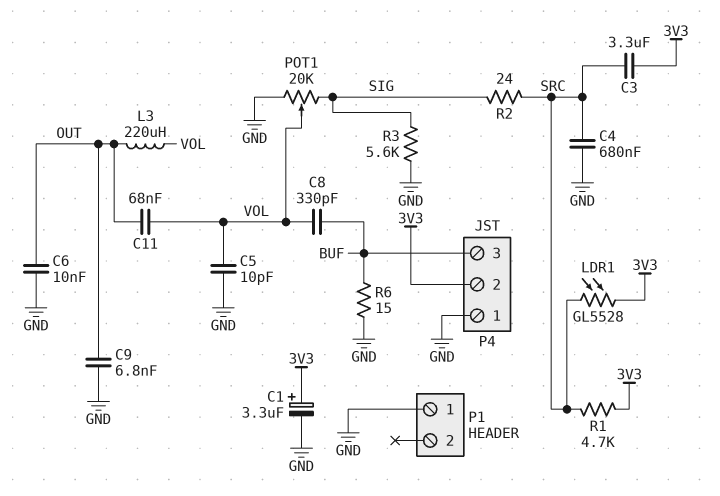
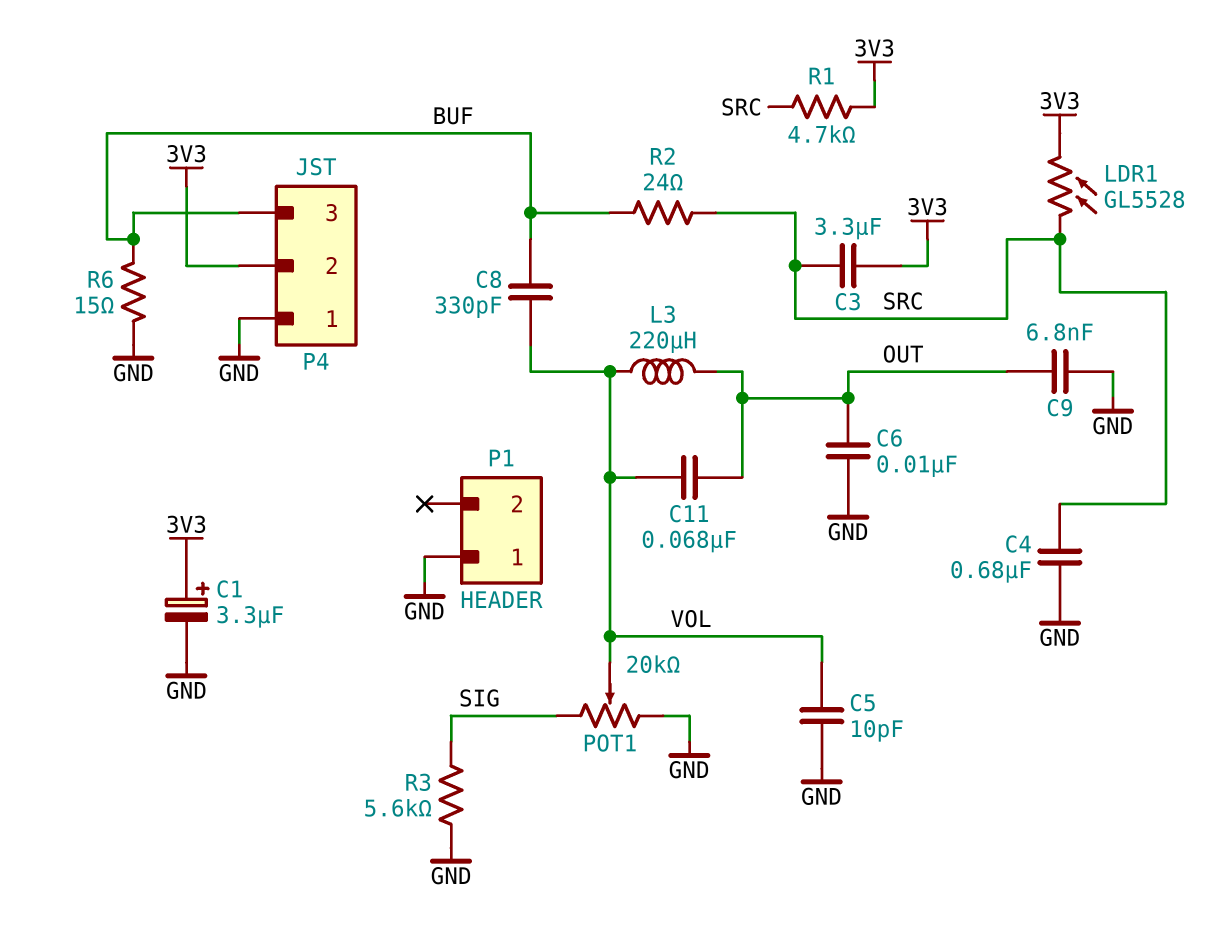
R2: 24 (SIG, SRC) -> 24 (BUF, SRC)

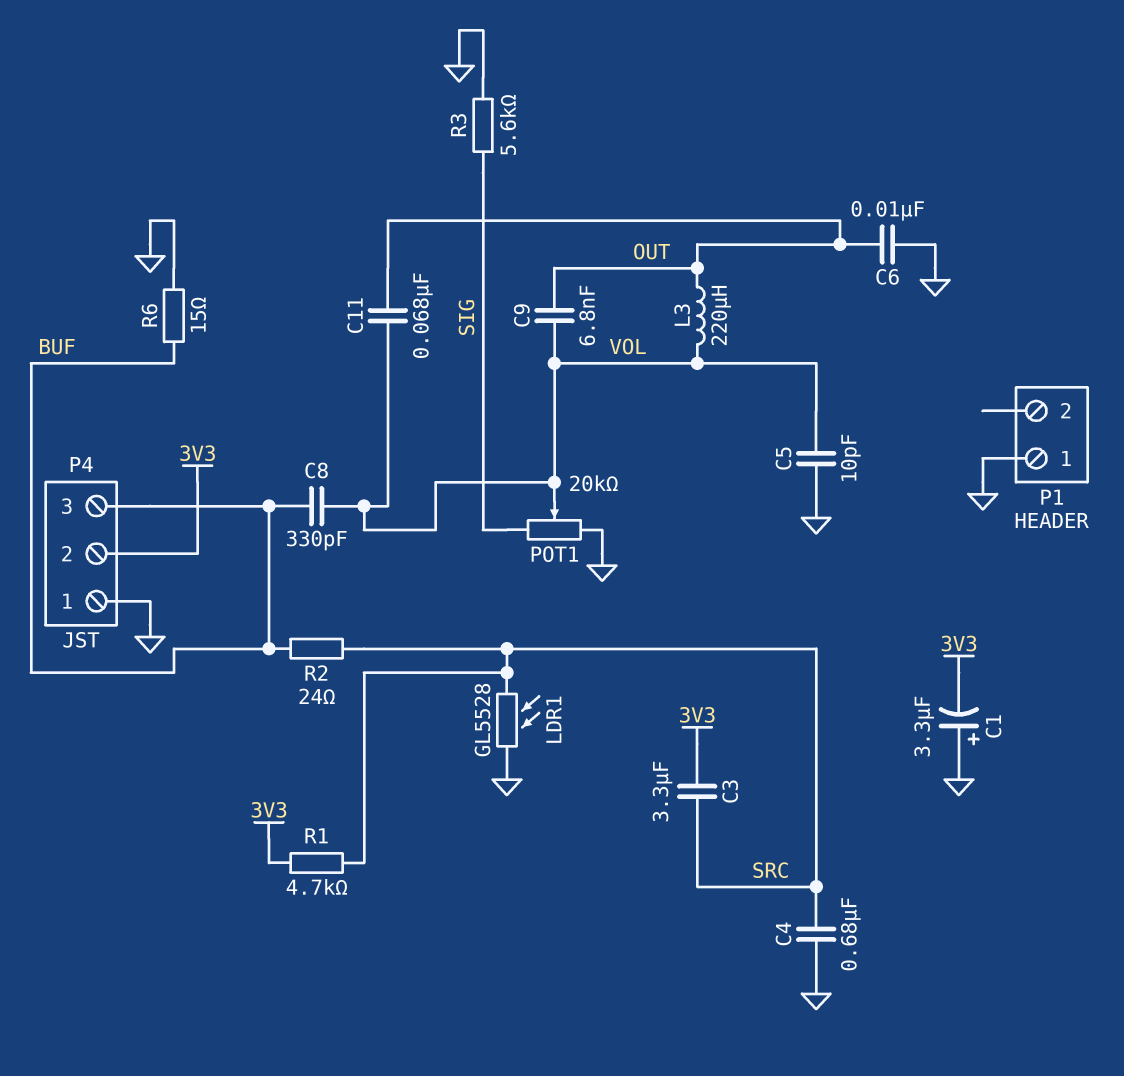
C1: 3.3uF (plus 3V3, minus GND) -> 3.3uF (plus GND, minus 3V3)
C9: 6.8nF (GND, OUT) -> 6.8nF (OUT, VOL)
LDR1: GL5528 (3V3, SRC) -> GL5528 (GND, SRC)

